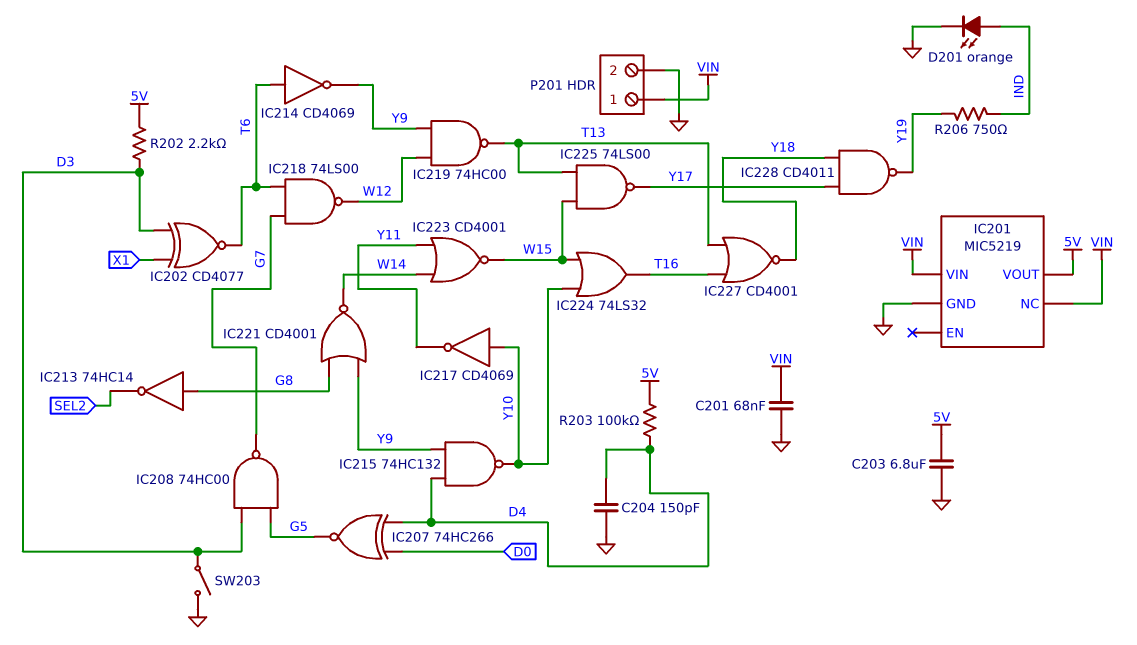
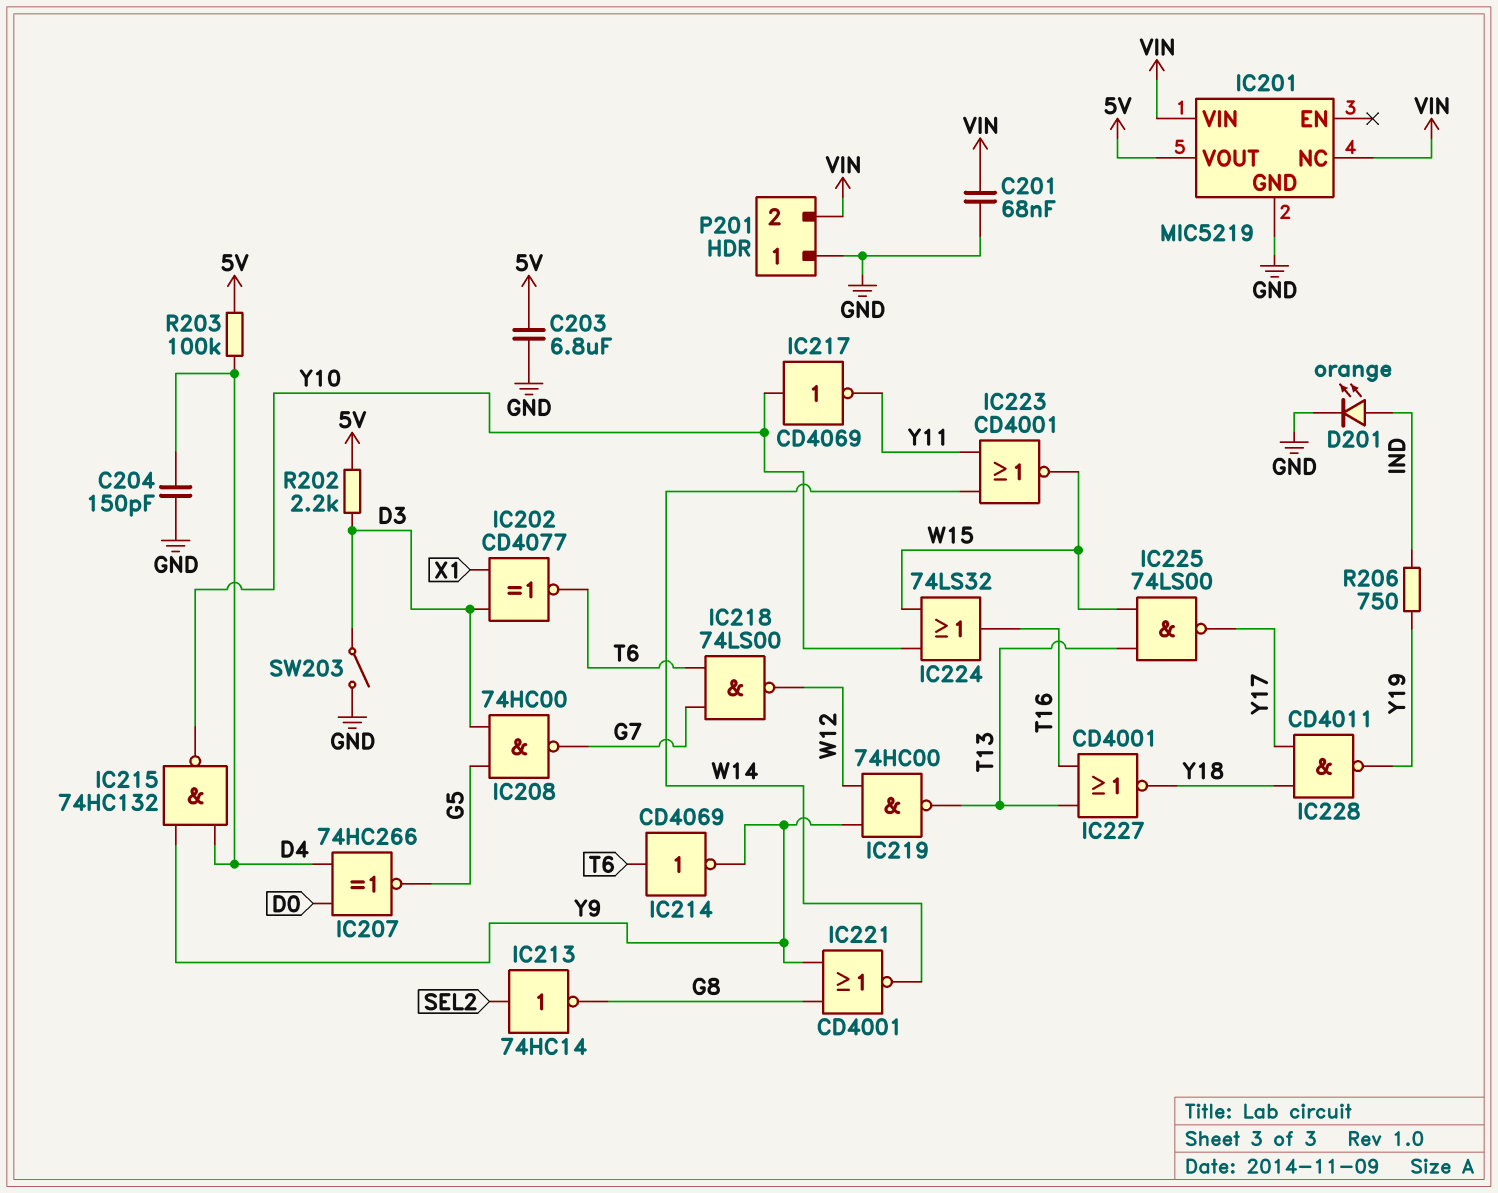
IC213: NOT 74HC14 (in G8, out SEL2) -> NOT 74HC14 (in SEL2, out G8)
P201 pin 1: VIN -> GND
P201 pin 2: GND -> VIN

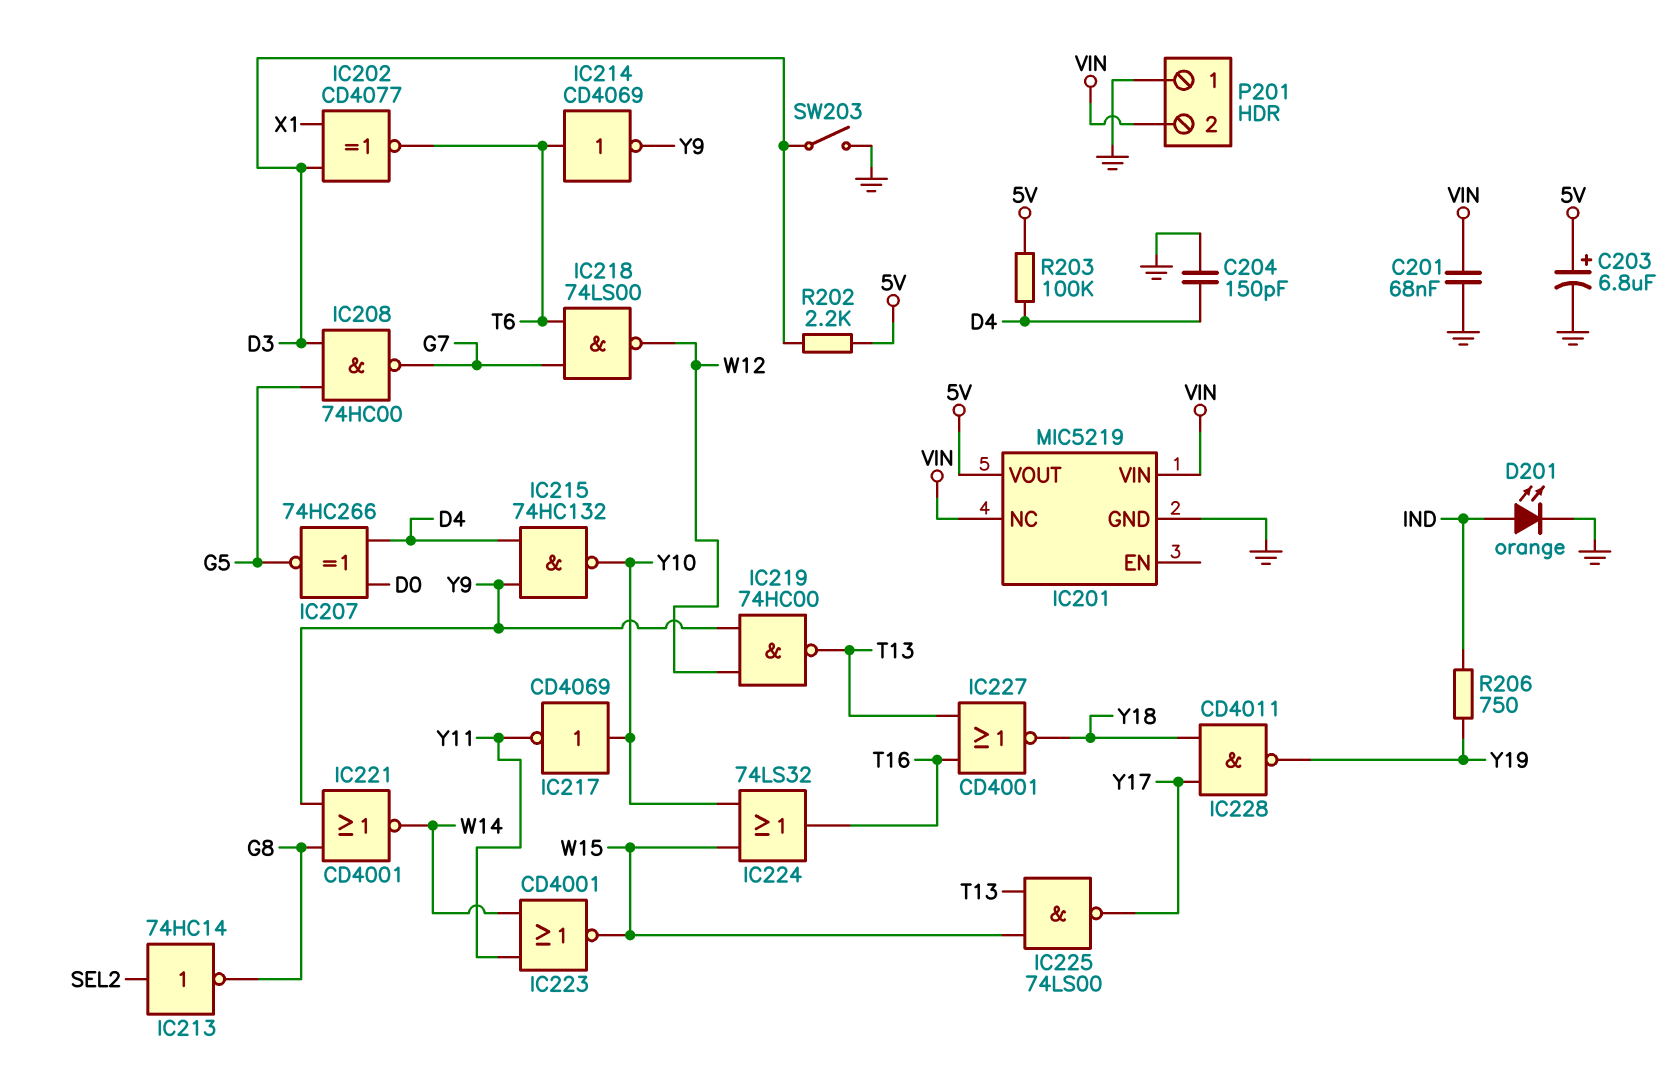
C203: 6.8uF (5V, GND) -> 6.8uF (plus 5V, minus GND)

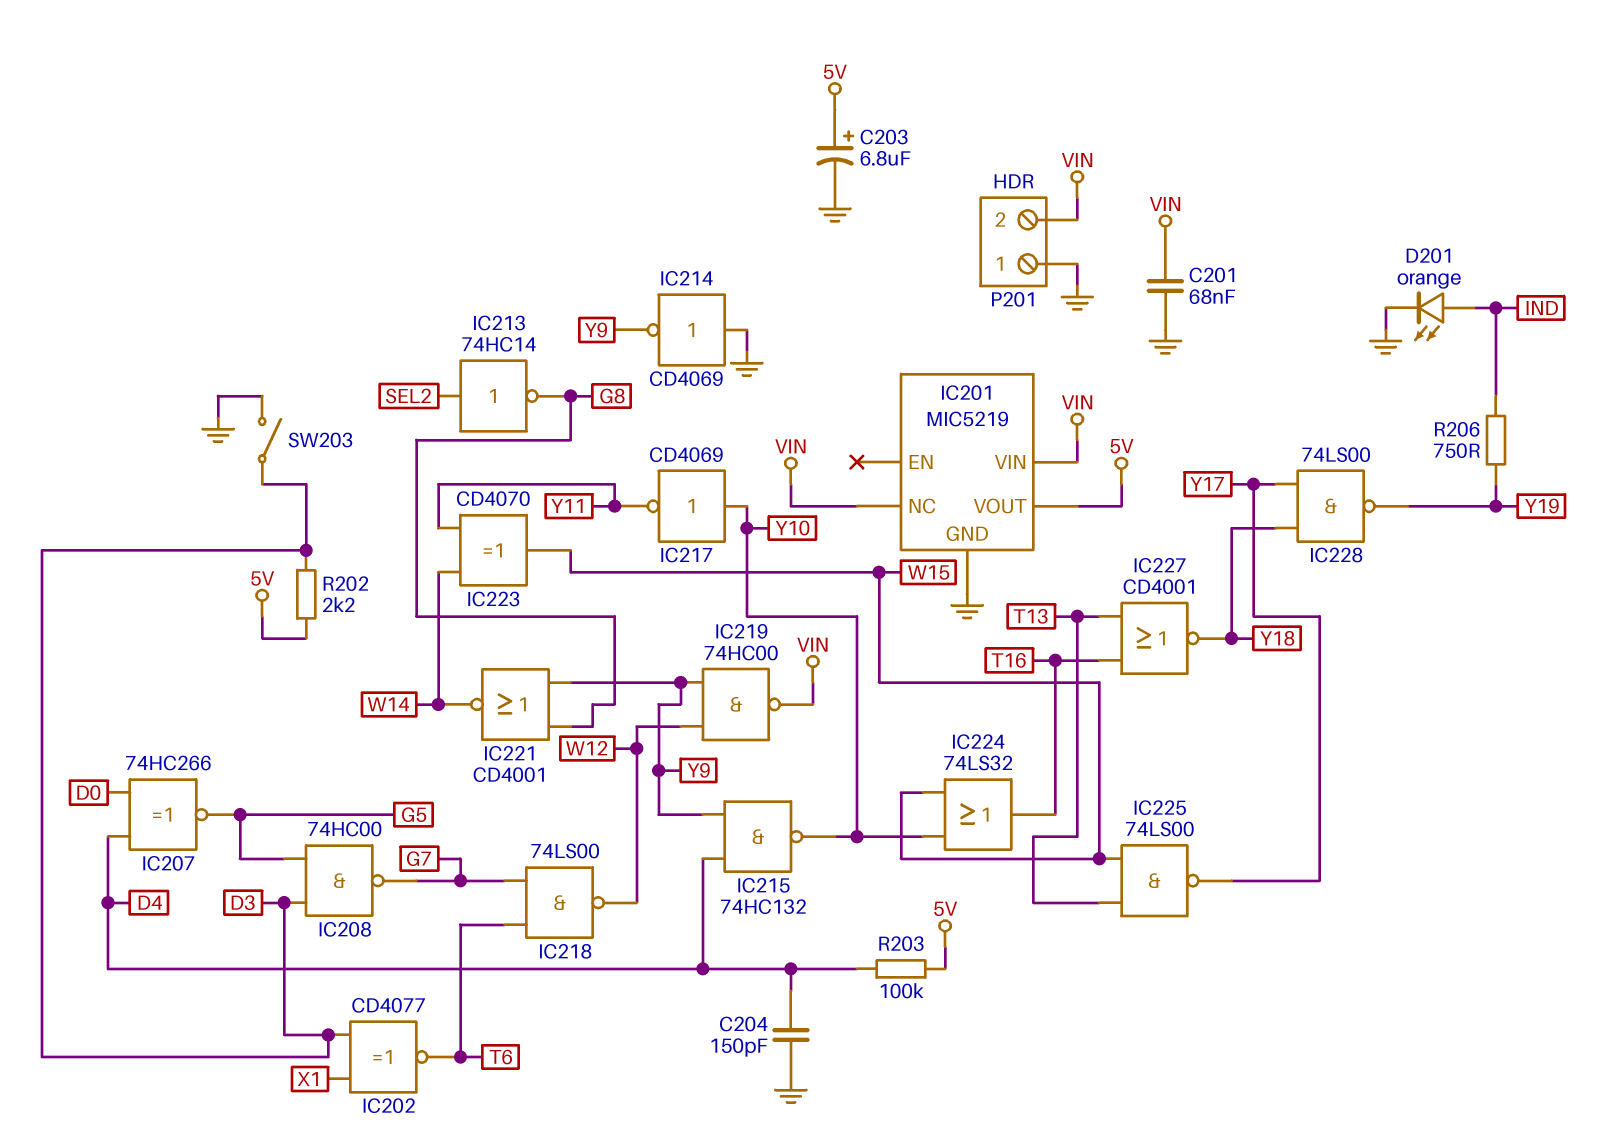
IC214: NOT CD4069 (in T6, out Y9) -> NOT CD4069 (in GND, out Y9)
IC219: NAND 74HC00 (in W12, in Y9, out T13) -> NAND 74HC00 (in W12, in Y9, out VIN)
IC223: NOR CD4001 (in W14, in Y11, out W15) -> XOR CD4070 (in W14, in Y11, out W15)
IC228: NAND CD4011 (in Y17, in Y18, out Y19) -> NAND 74LS00 (in Y17, in Y18, out Y19)

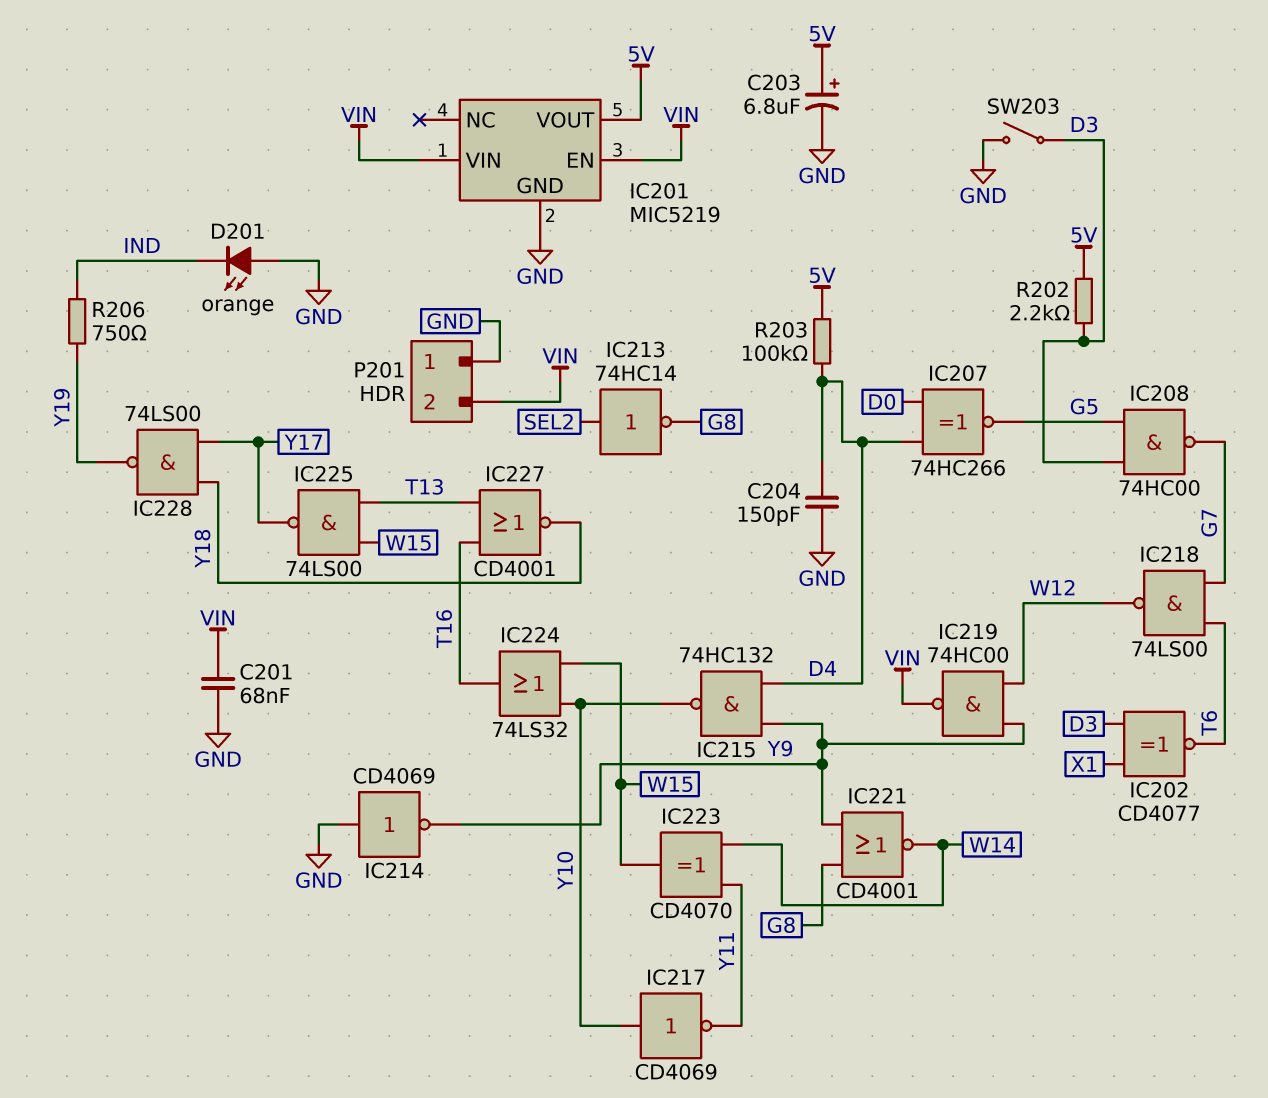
D201: LED orange (A IND, K GND) -> LED orange (A GND, K IND)
IC201 pin EN: none -> VIN
IC201 pin NC: VIN -> none

